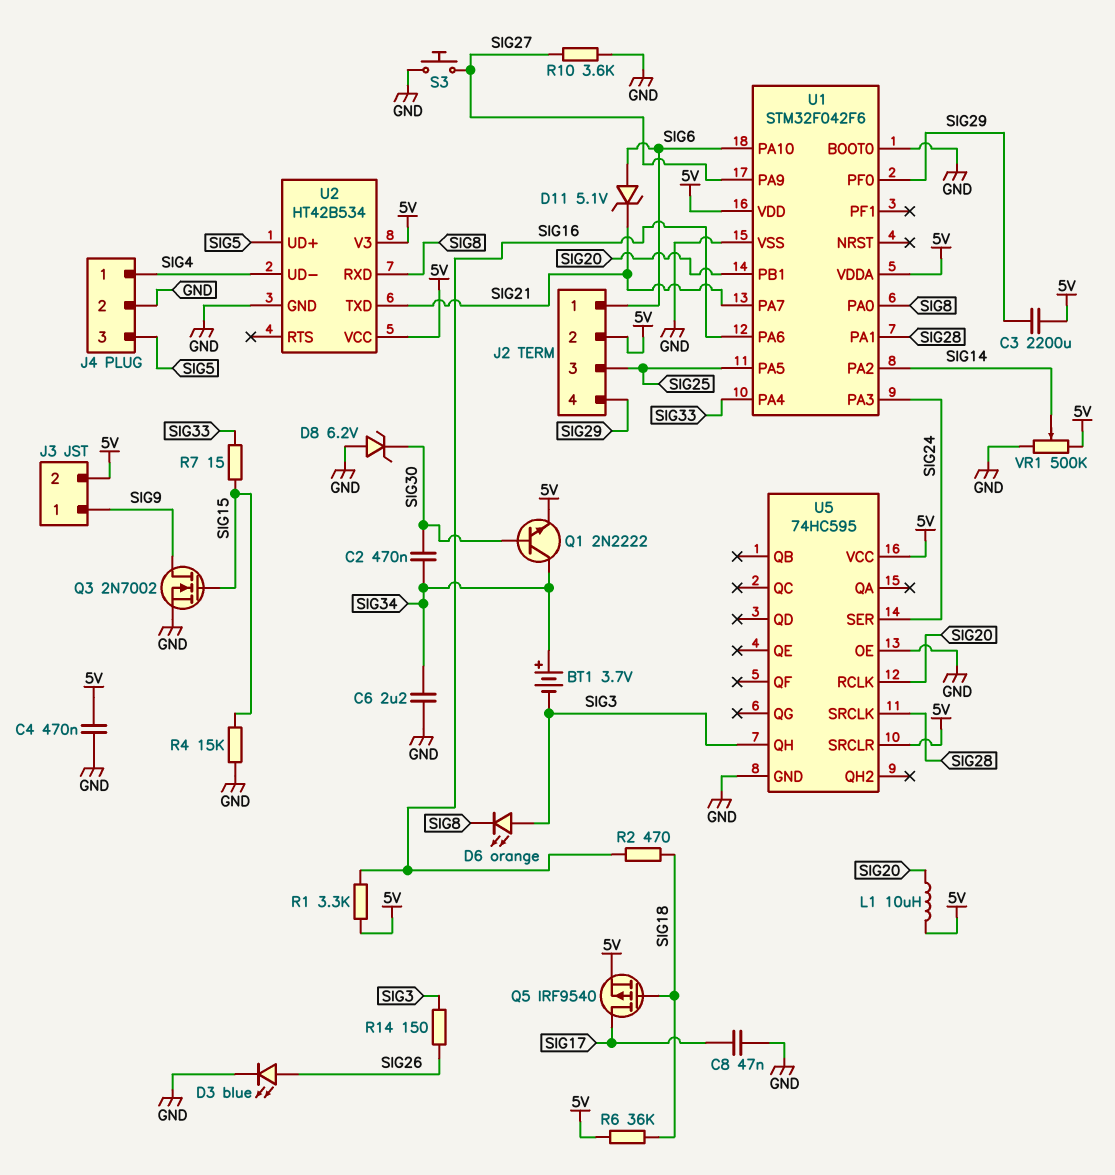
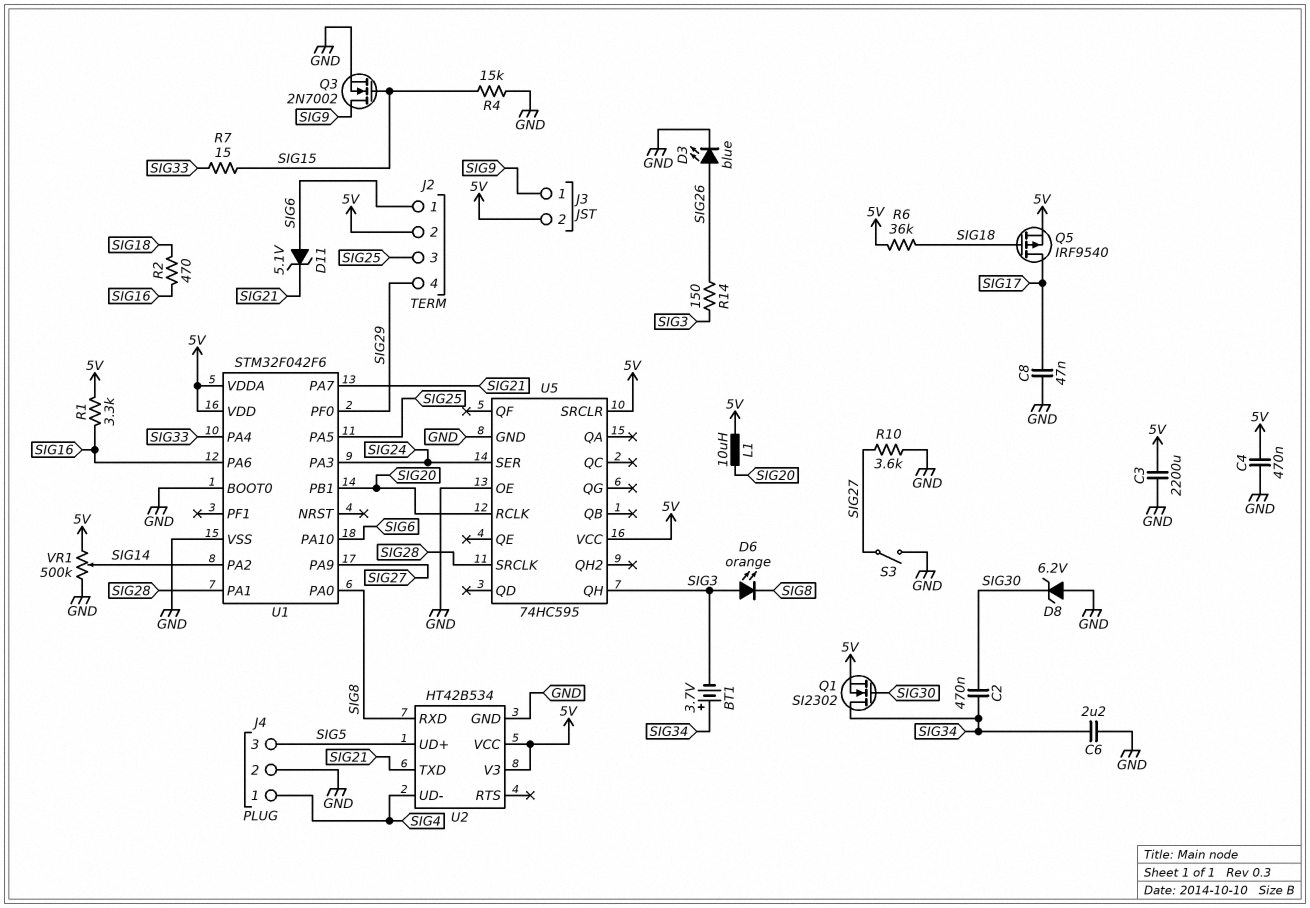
C3: 2200uF (5V, SIG29) -> 2200uF (5V, GND)
Q1: NPN 2N2222 (B SIG30, C SIG34, E 5V) -> NMOS SI2302 (G SIG30, D SIG34, S 5V)
S3: button (GND, SIG27) -> switch (GND, SIG27)

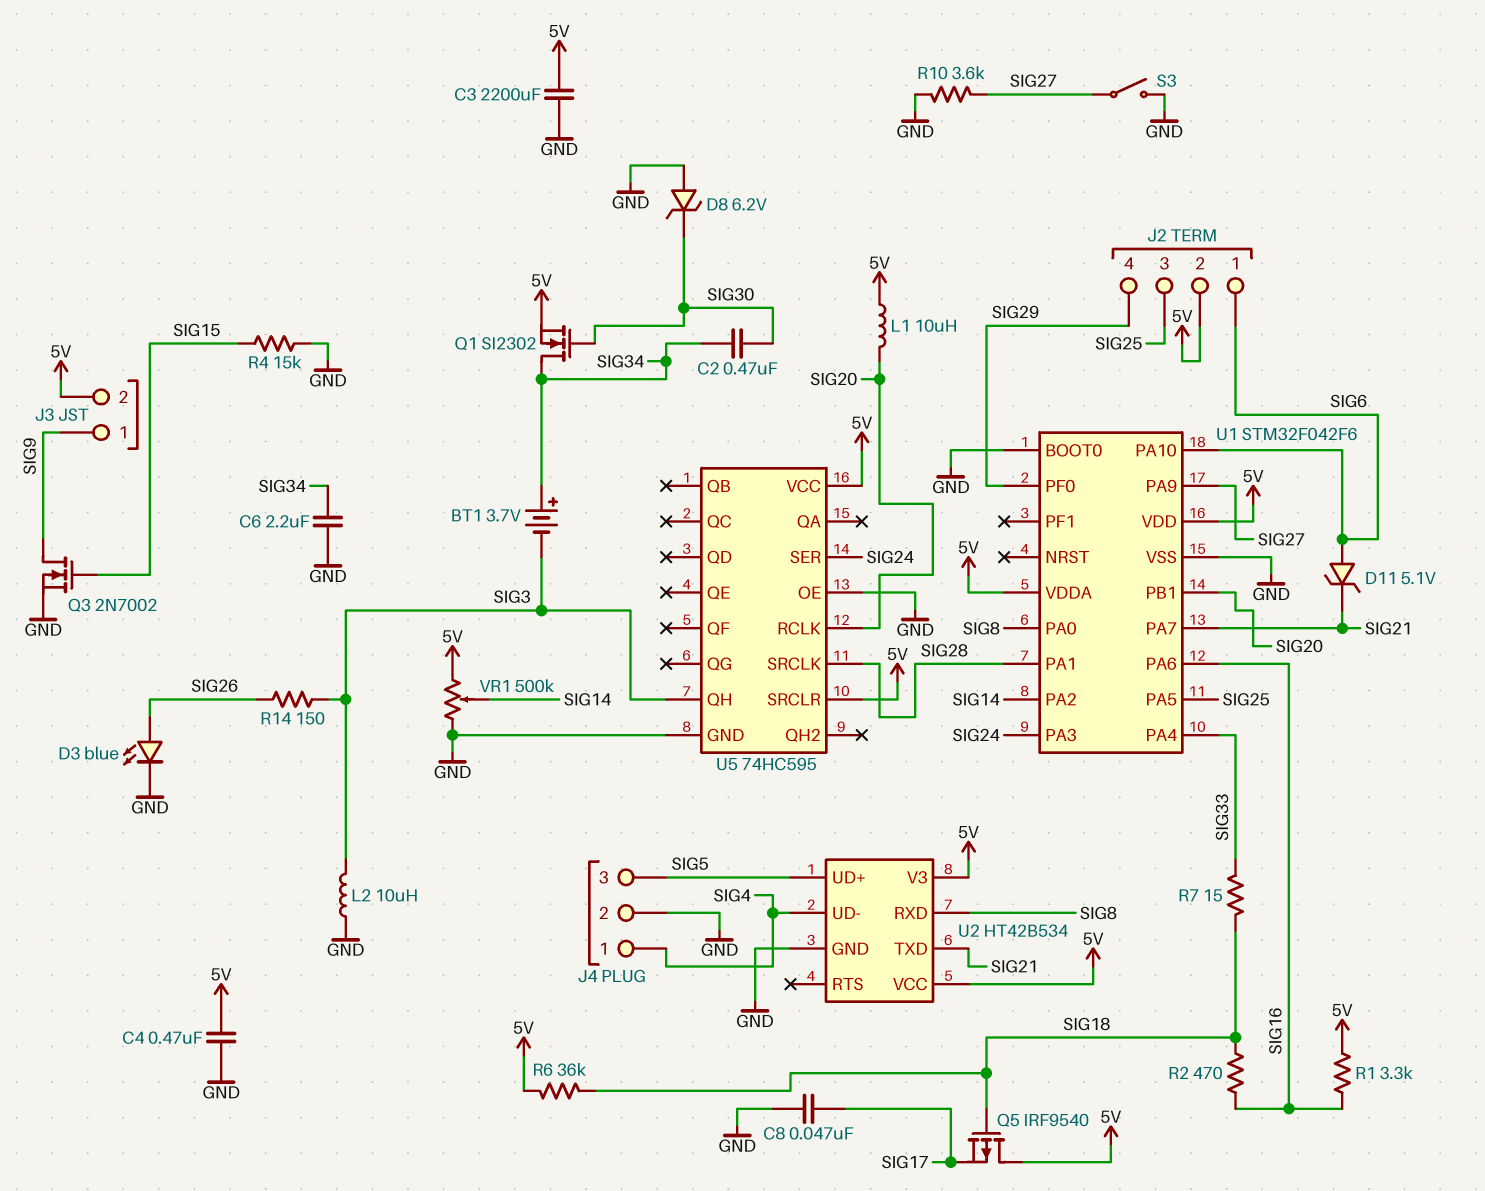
D6: LED orange (A SIG3, K SIG8) -> none
L2: none -> 10uH (GND, SIG3)
Q5: PMOS IRF9540 (G SIG18, D SIG17, S 5V) -> PMOS IRF9540 (G SIG18, D 5V, S SIG17)
R7: 15 (SIG15, SIG33) -> 15 (SIG18, SIG33)

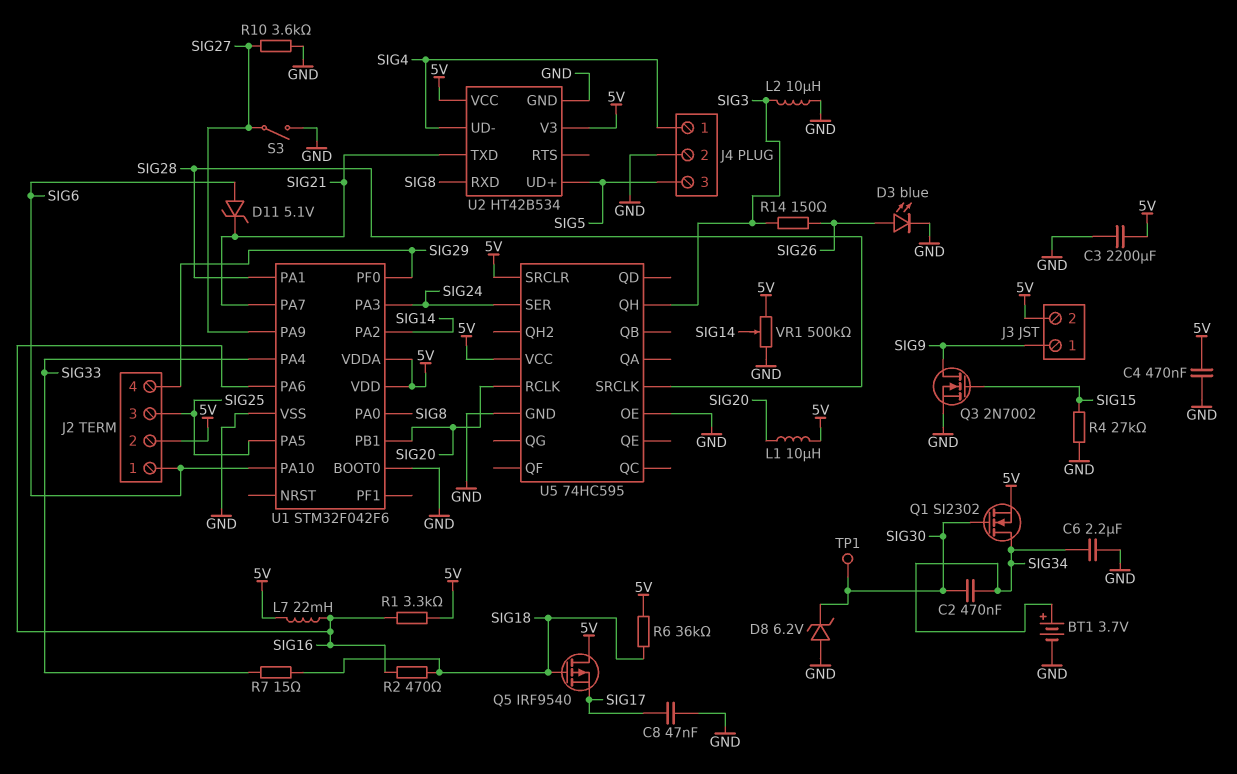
BT1: 3.7V (plus SIG34, minus SIG3) -> 3.7V (plus SIG34, minus GND)
L7: none -> 22mH (5V, SIG16)
R4: 15k (GND, SIG15) -> 27k (GND, SIG15)
TP1: none -> test point (SIG30)

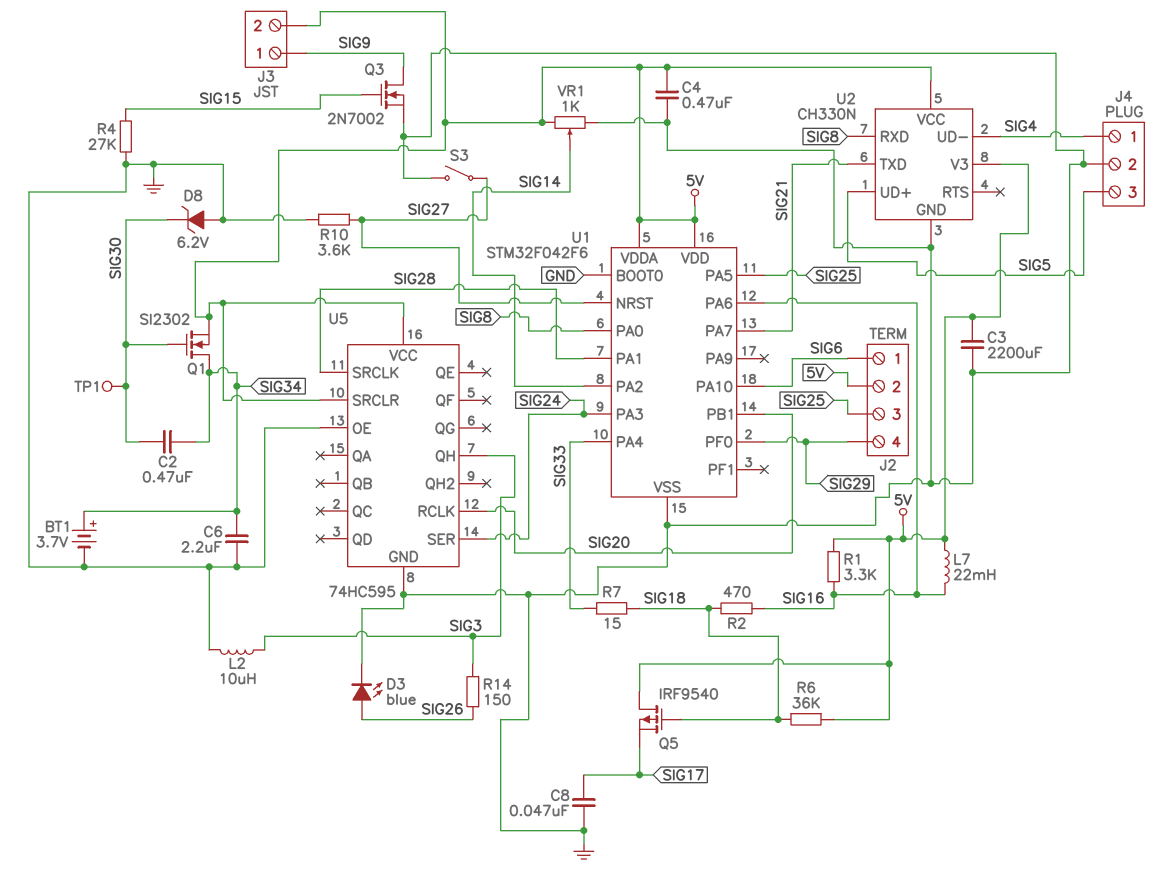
D11: zener 5.1V (A SIG6, K SIG21) -> none
L1: 10uH (5V, SIG20) -> none
U1 pin NRST: none -> SIG27
U1 pin PA9: SIG27 -> none
U2: HT42B534 -> CH330N
VR1: 500k (5V, GND, wiper SIG14) -> 1k (5V, GND, wiper SIG14)

